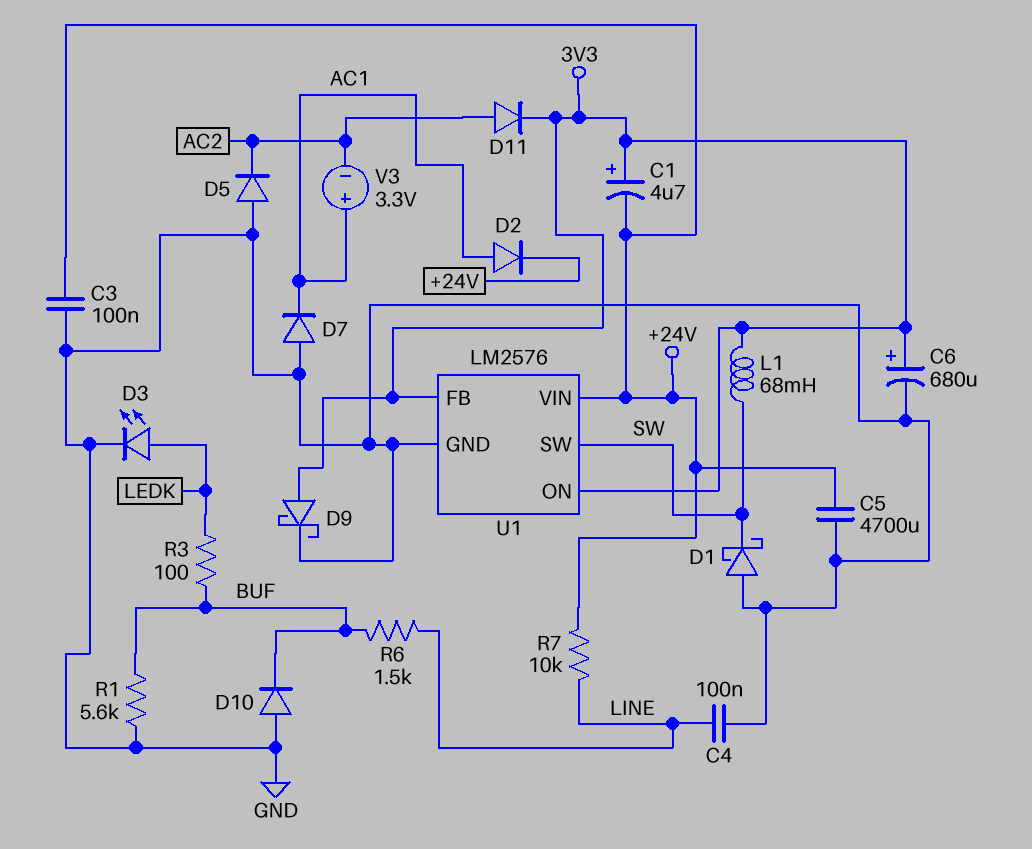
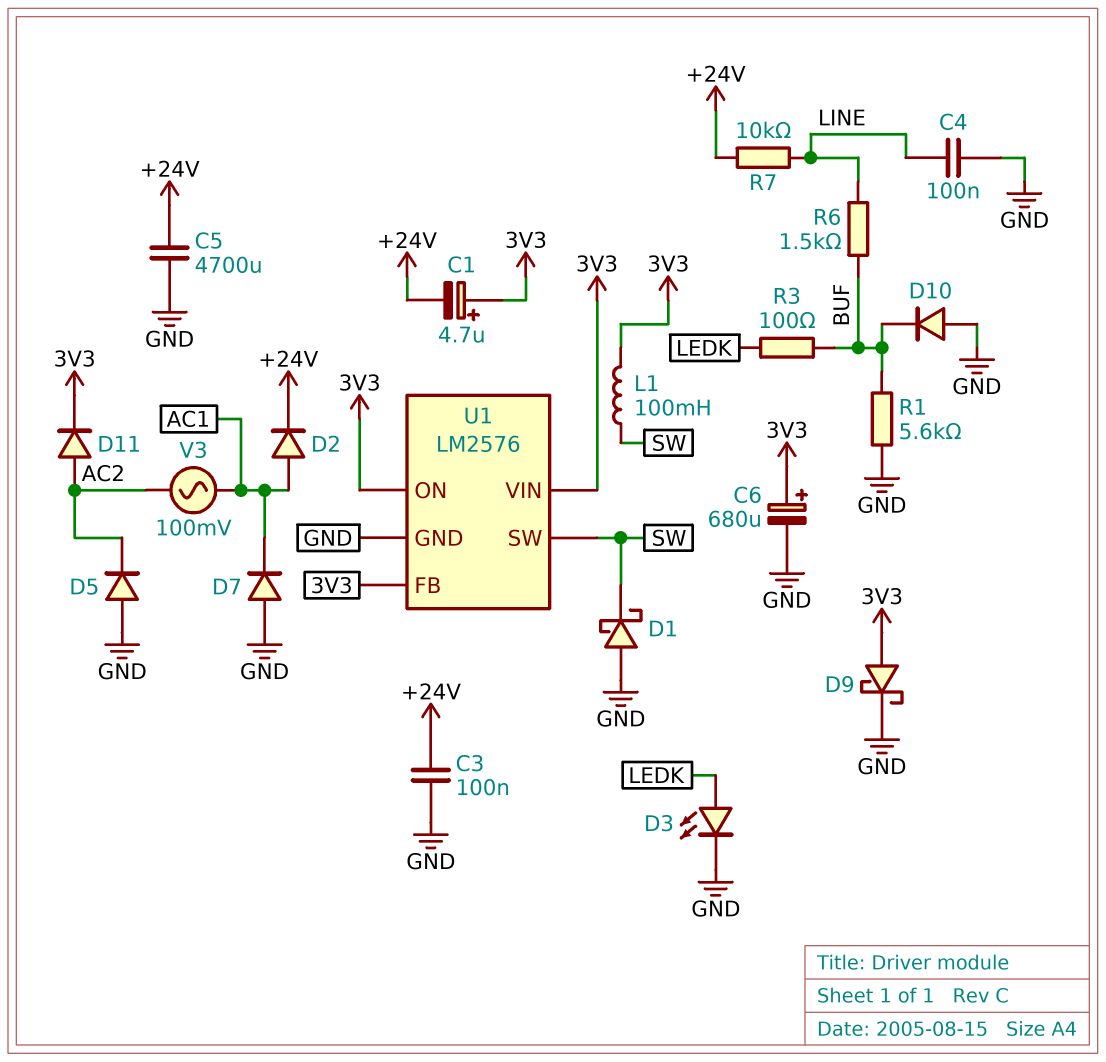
L1: 68mH (3V3, SW) -> 100mH (3V3, SW)
U1 pin VIN: +24V -> 3V3
V3: 3.3V (plus AC1, minus AC2) -> AC 100mV (AC1, AC2)

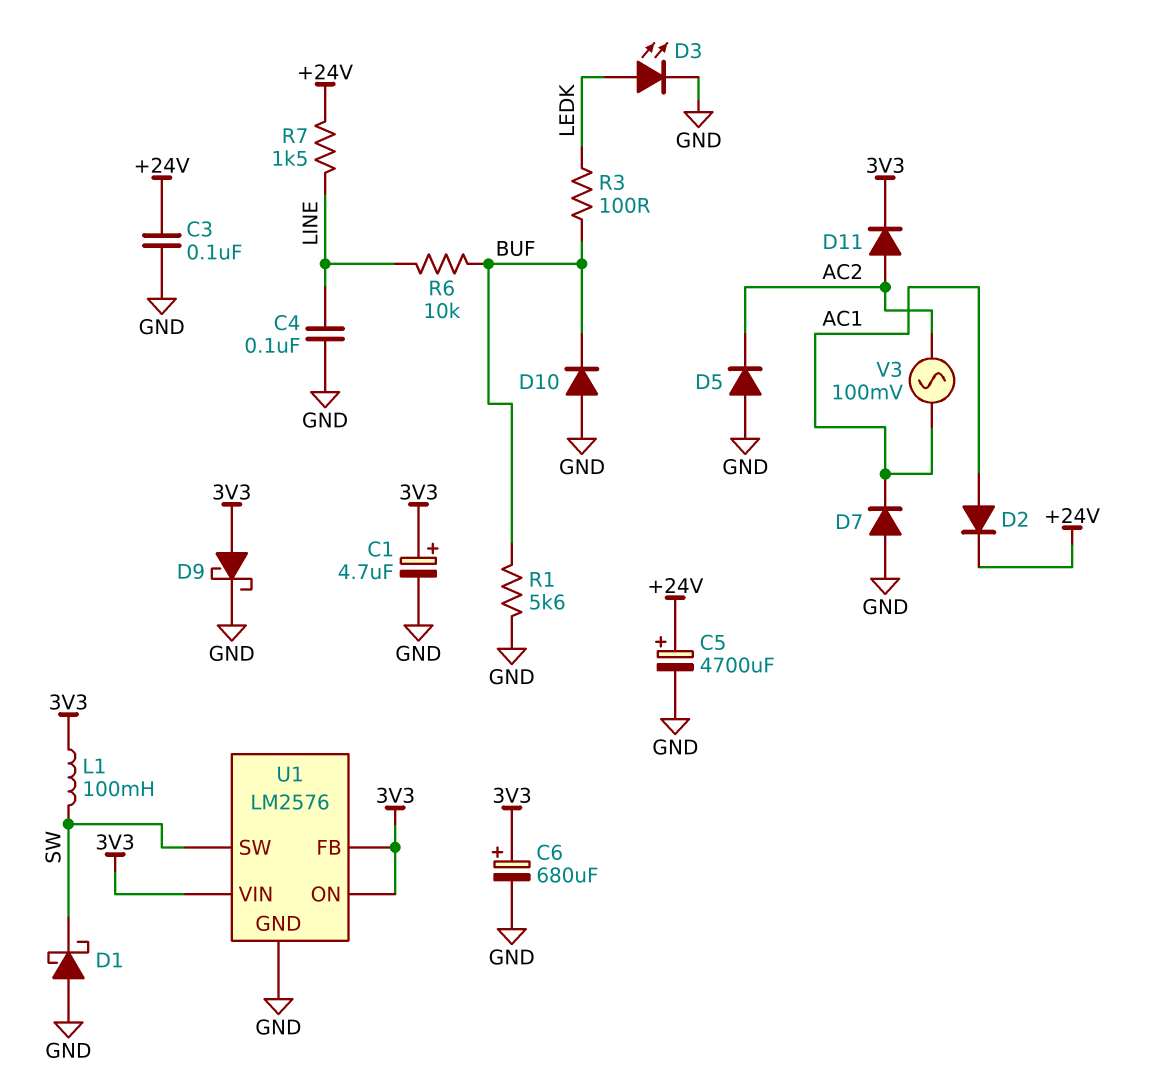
C1: 4.7uF (plus 3V3, minus +24V) -> 4.7uF (plus 3V3, minus GND)
C5: 4700uF (+24V, GND) -> 4700uF (plus +24V, minus GND)
R6: 1.5k (BUF, LINE) -> 10k (BUF, LINE)
R7: 10k (+24V, LINE) -> 1.5k (+24V, LINE)

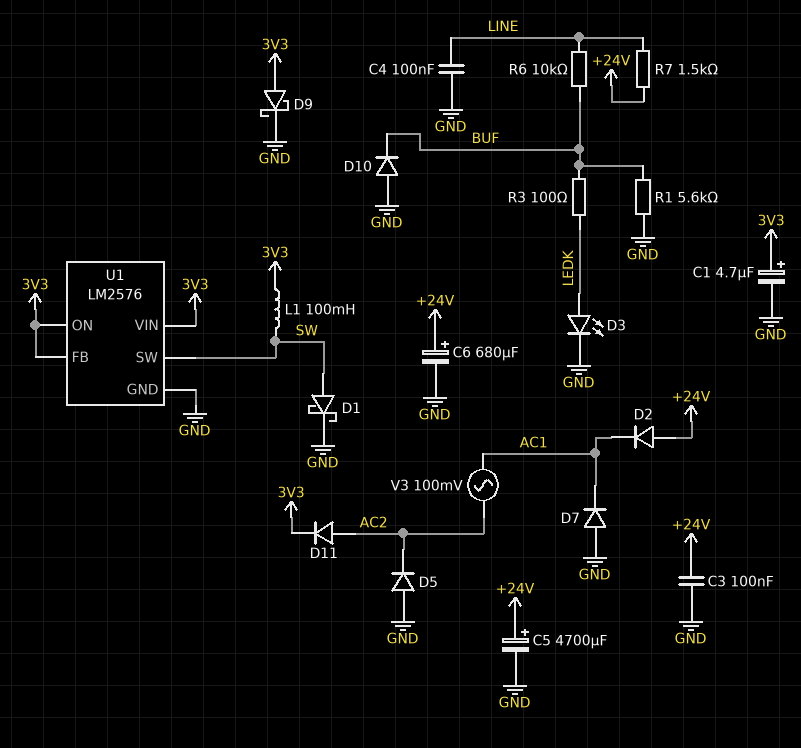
C6: 680uF (plus 3V3, minus GND) -> 680uF (plus +24V, minus GND)
D1: schottky (A GND, K SW) -> schottky (A SW, K GND)
D2: diode (A AC1, K +24V) -> diode (A +24V, K AC1)

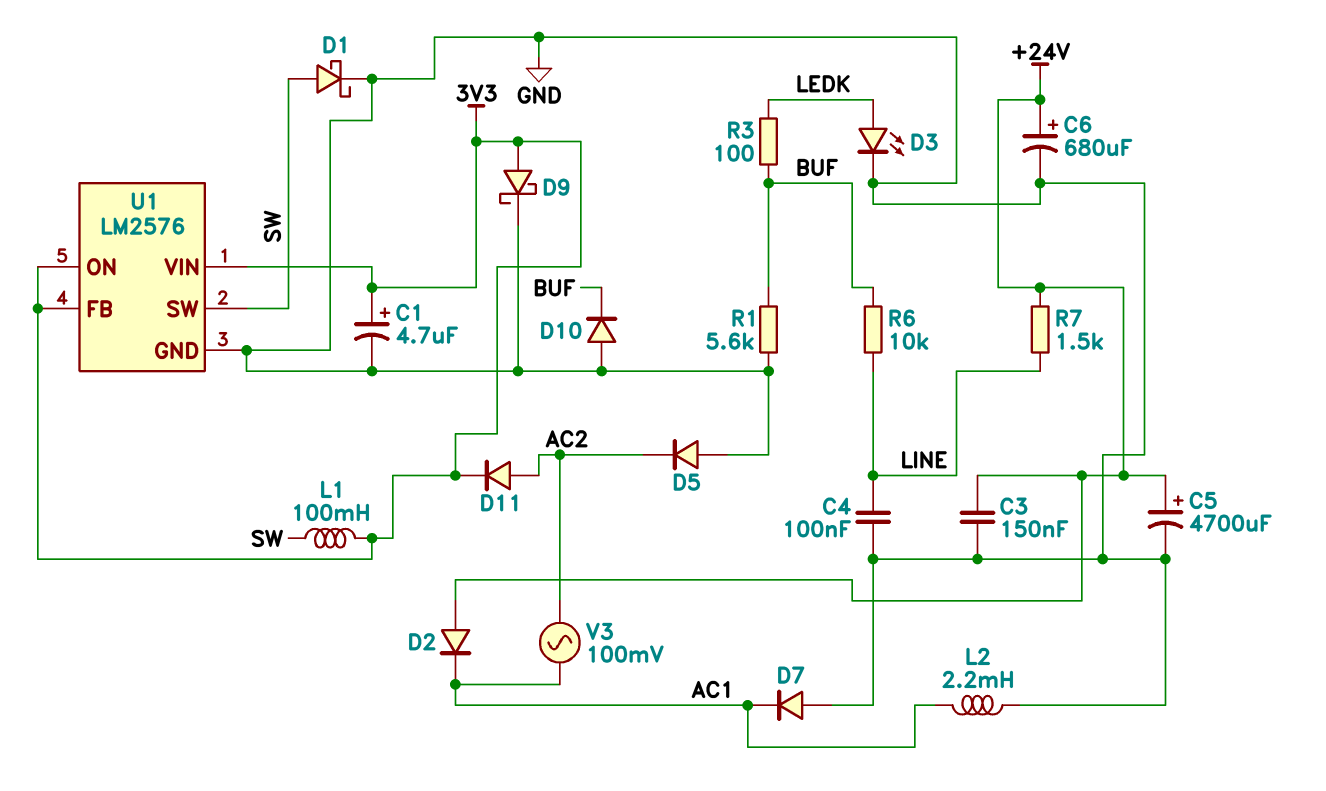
C3: 100nF (+24V, GND) -> 150nF (+24V, GND)
L2: none -> 2.2mH (AC1, GND)

